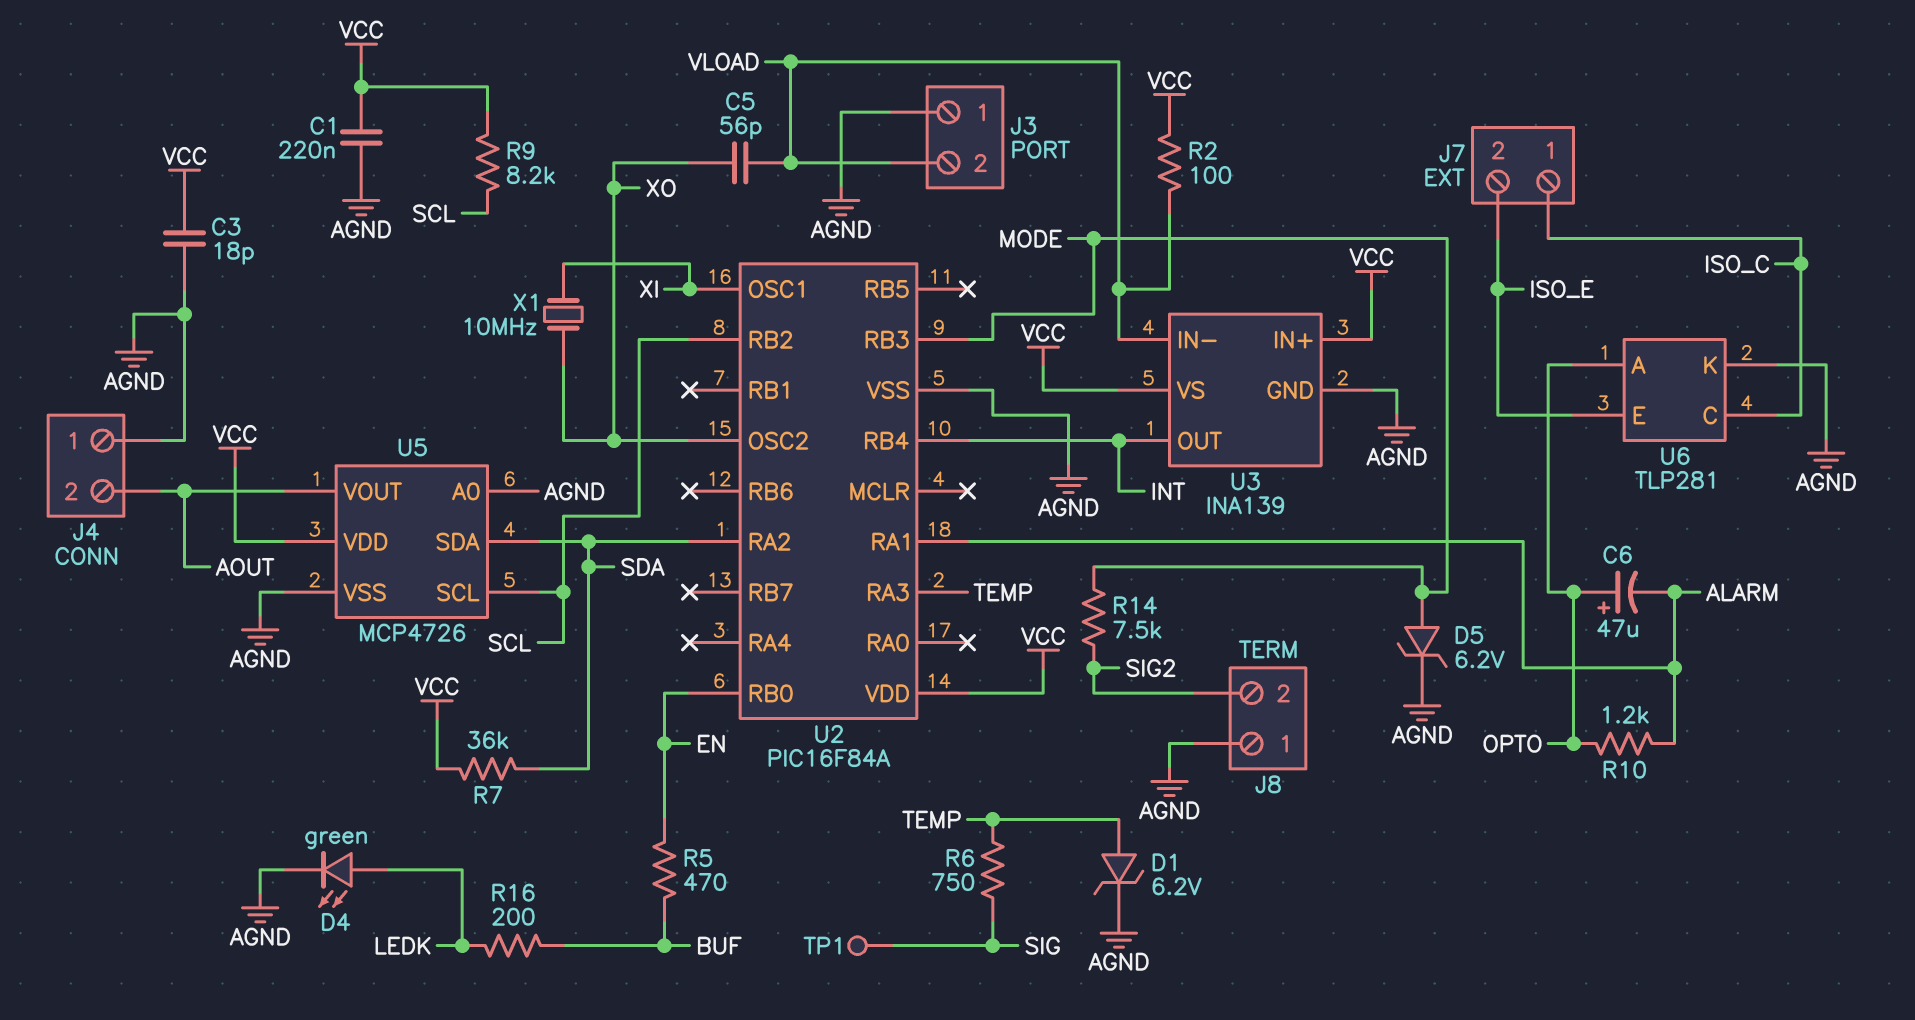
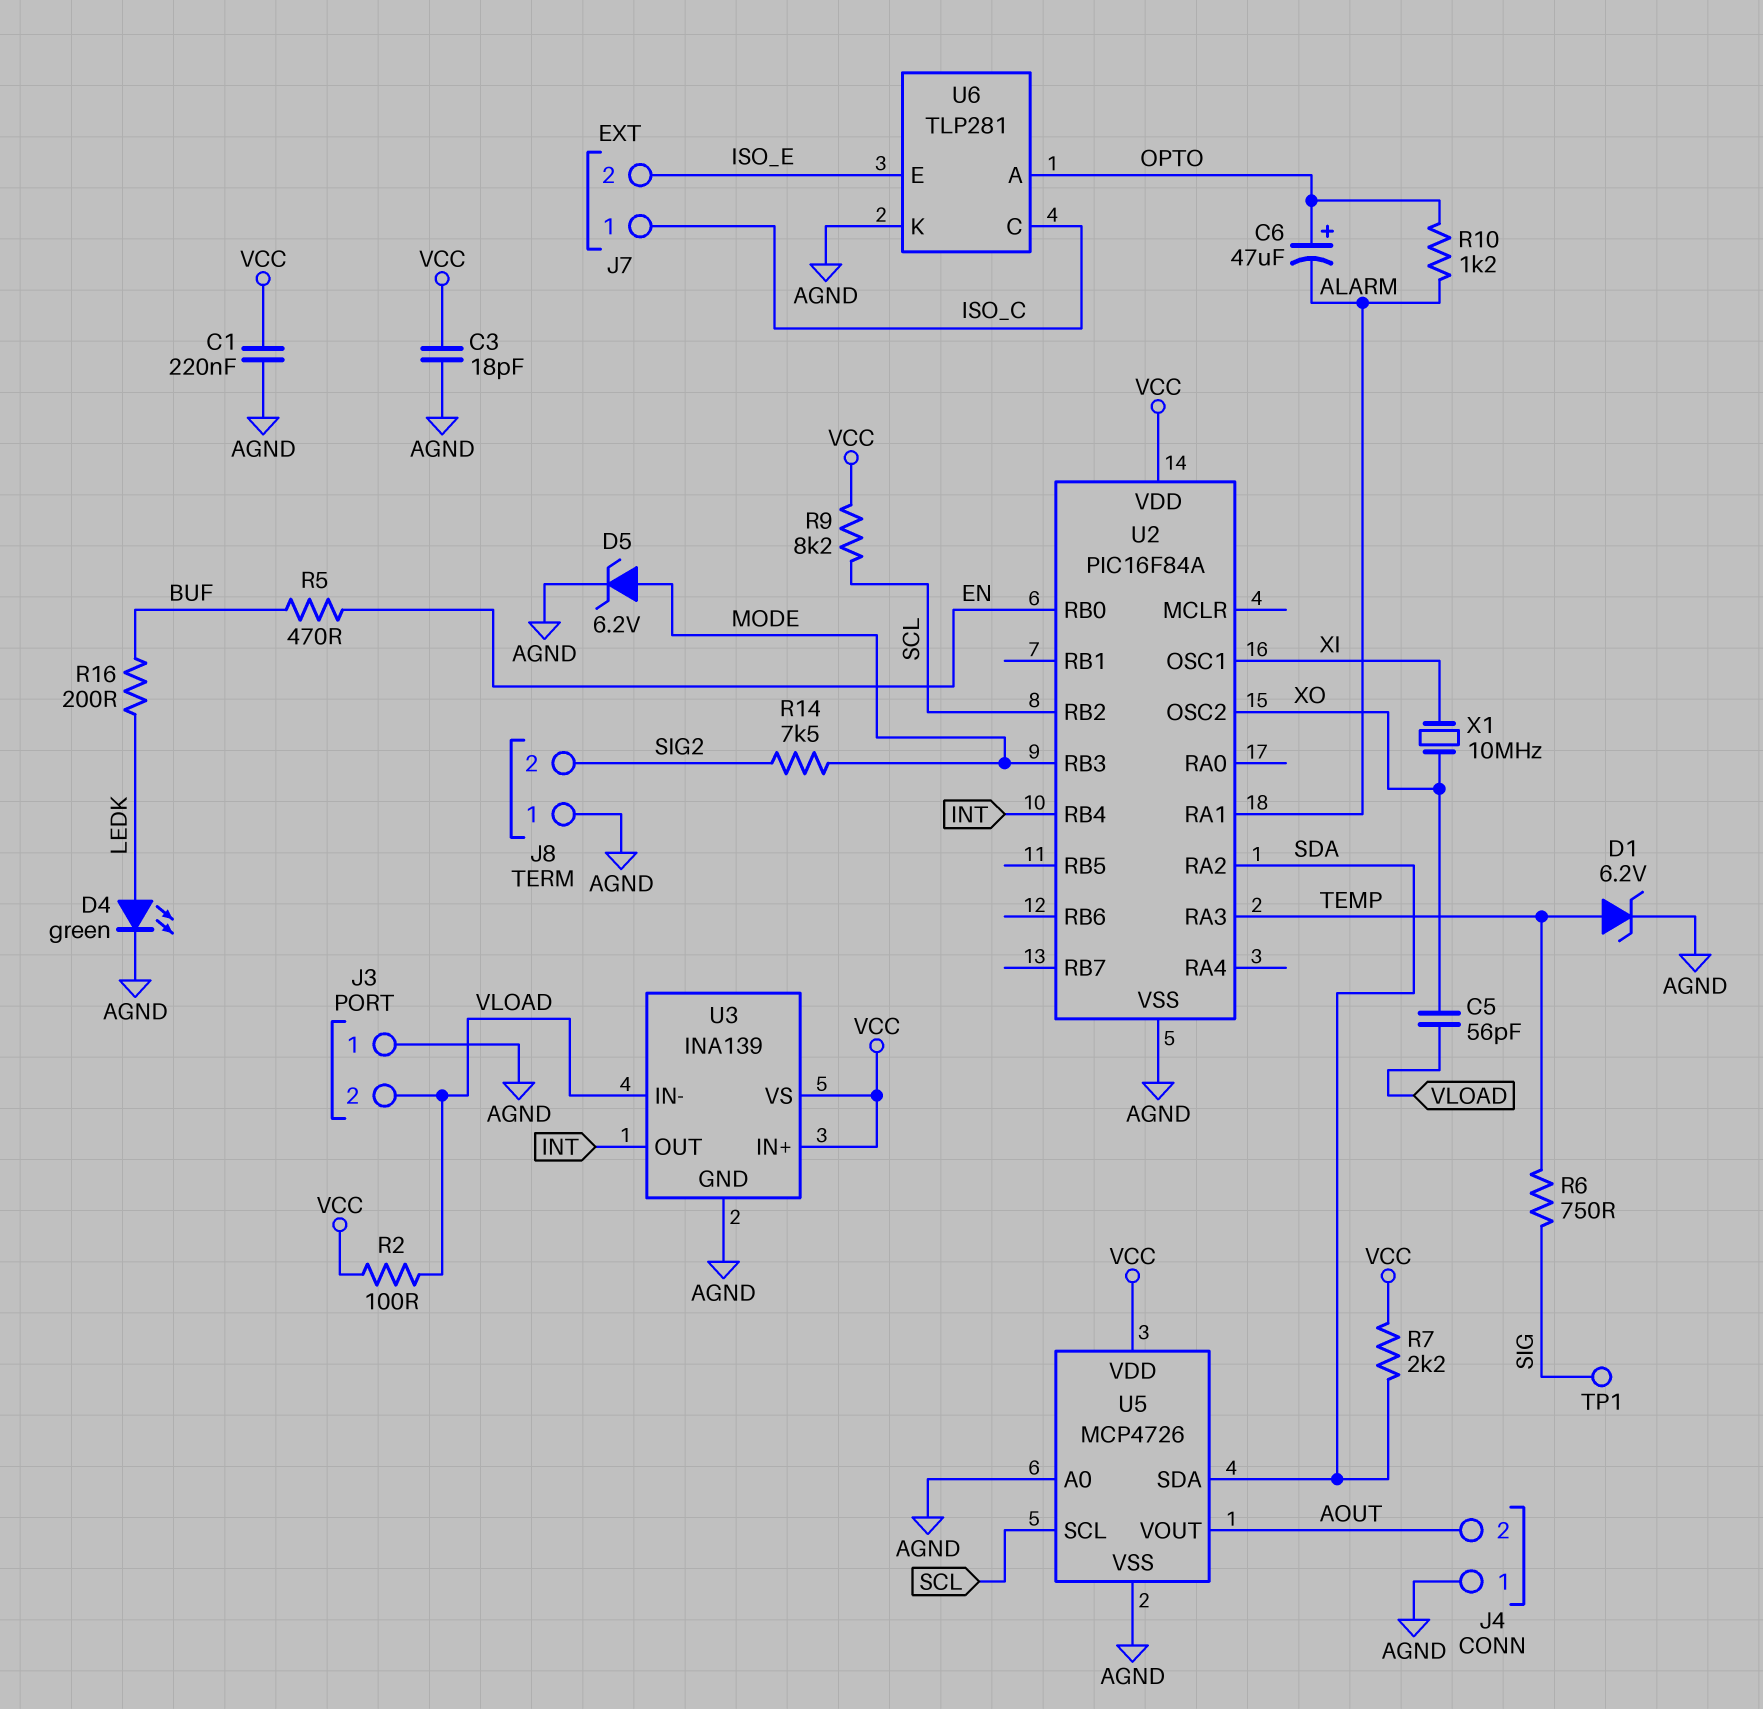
R7: 36k (SDA, VCC) -> 2.2k (SDA, VCC)

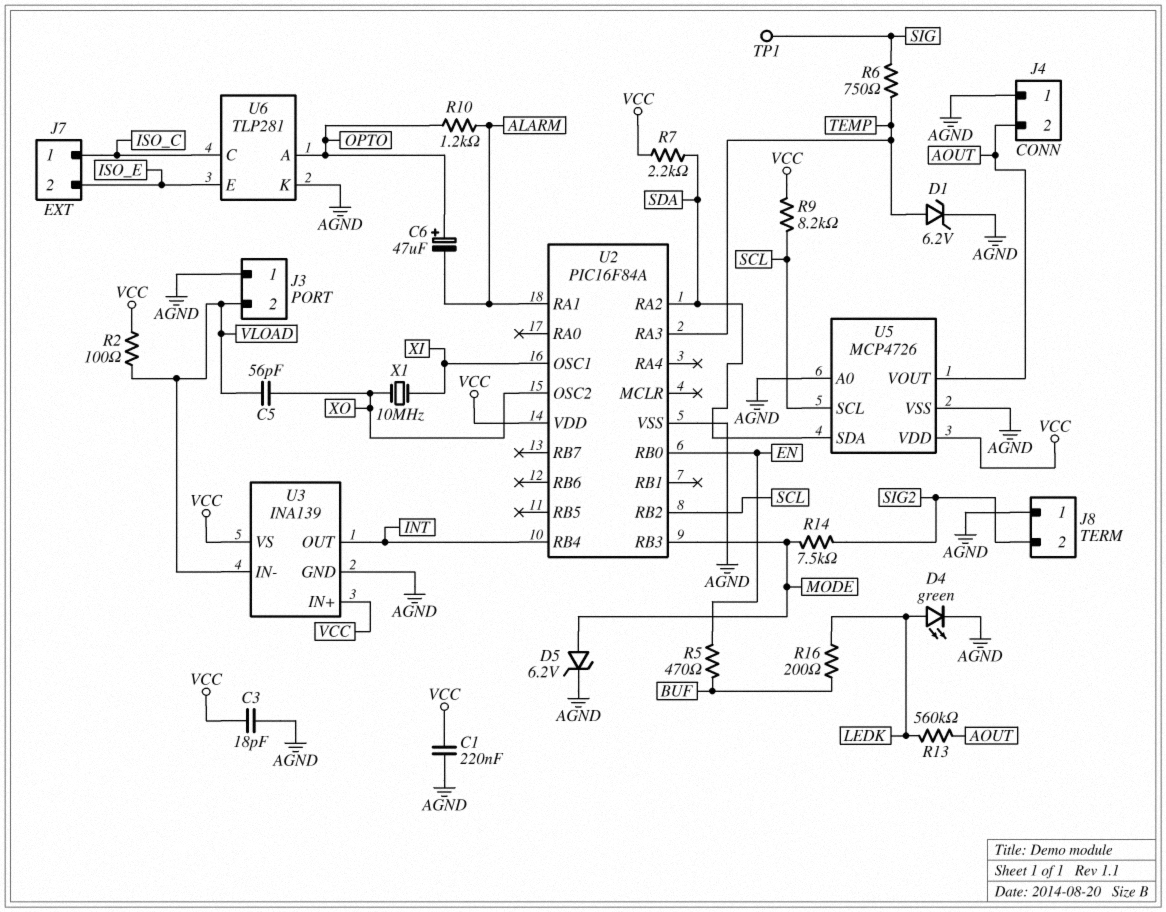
R13: none -> 560k (AOUT, LEDK)

